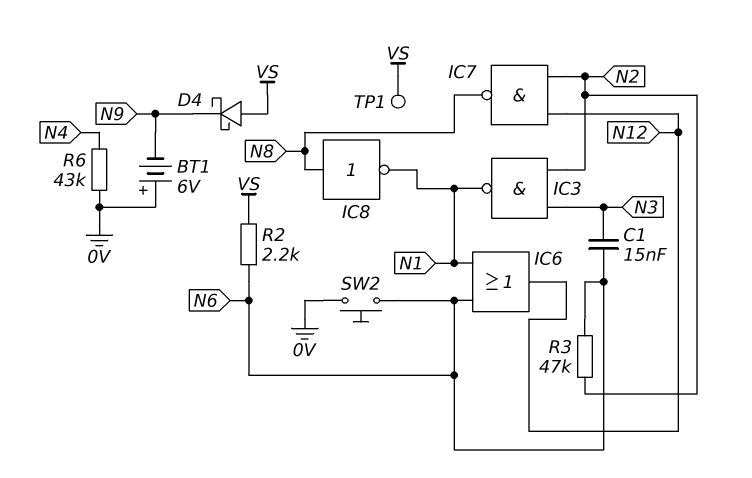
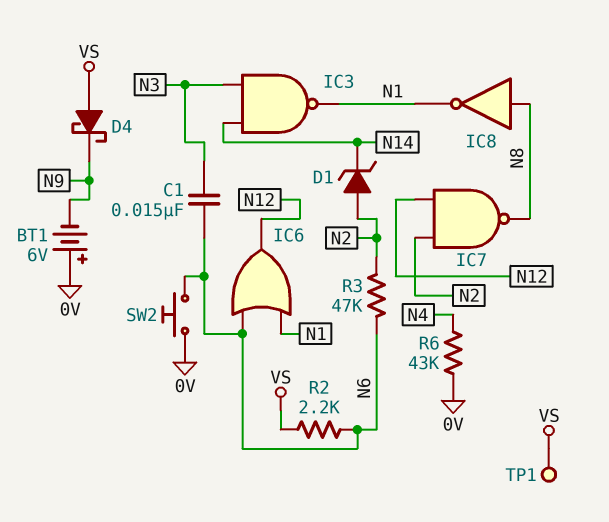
D1: none -> zener (A N2, K N14)
IC3: NAND (in N2, in N3, out N1) -> NAND (in N3, in N14, out N1)

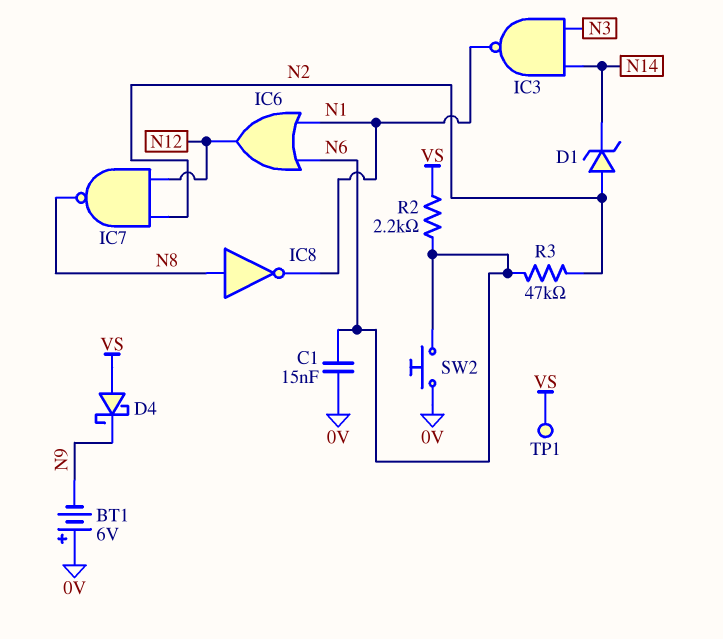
C1: 15nF (N3, N6) -> 15nF (0V, N6)
R6: 43k (0V, N4) -> none

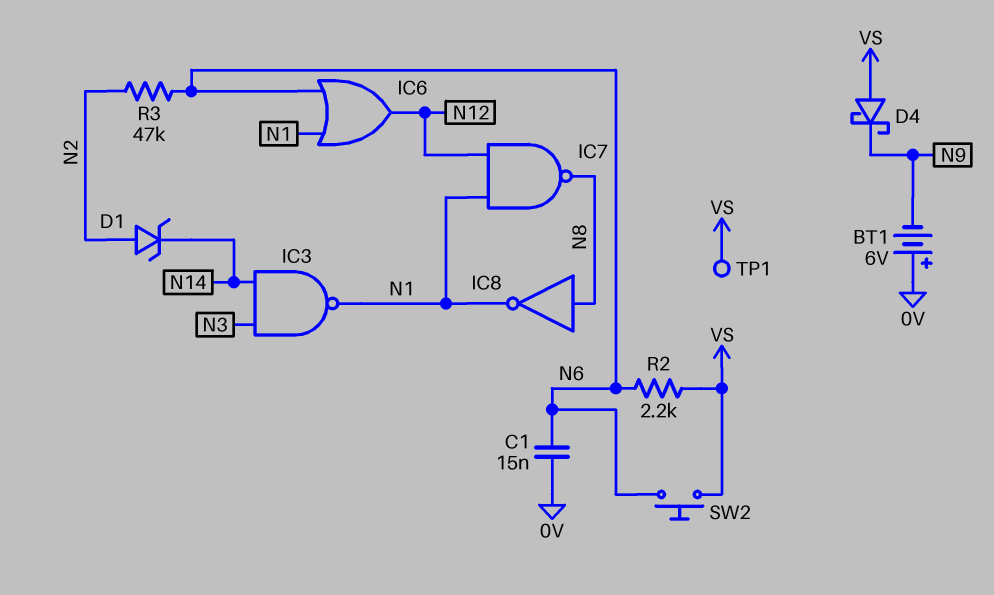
IC7: NAND (in N2, in N12, out N8) -> NAND (in N1, in N12, out N8)
SW2: button (0V, N6) -> button (N6, VS)

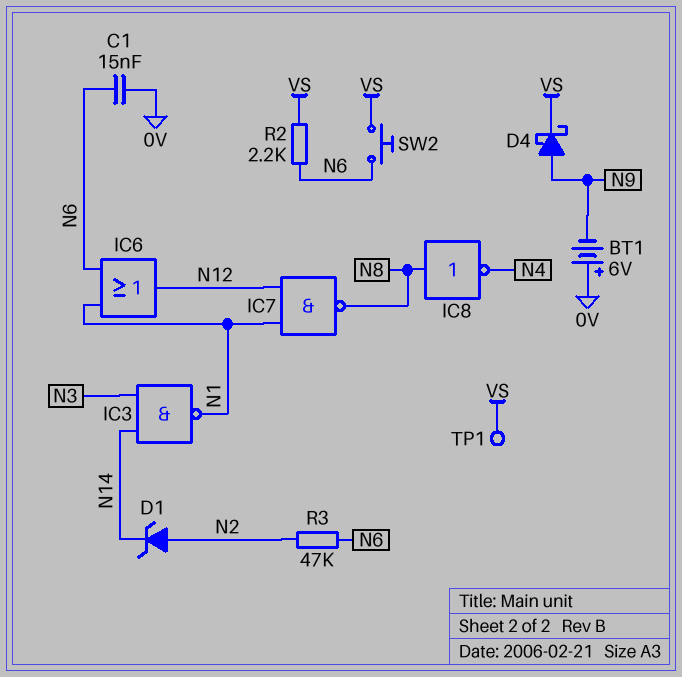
D4: schottky (A VS, K N9) -> schottky (A N9, K VS)
IC8: NOT (in N8, out N1) -> NOT (in N8, out N4)

